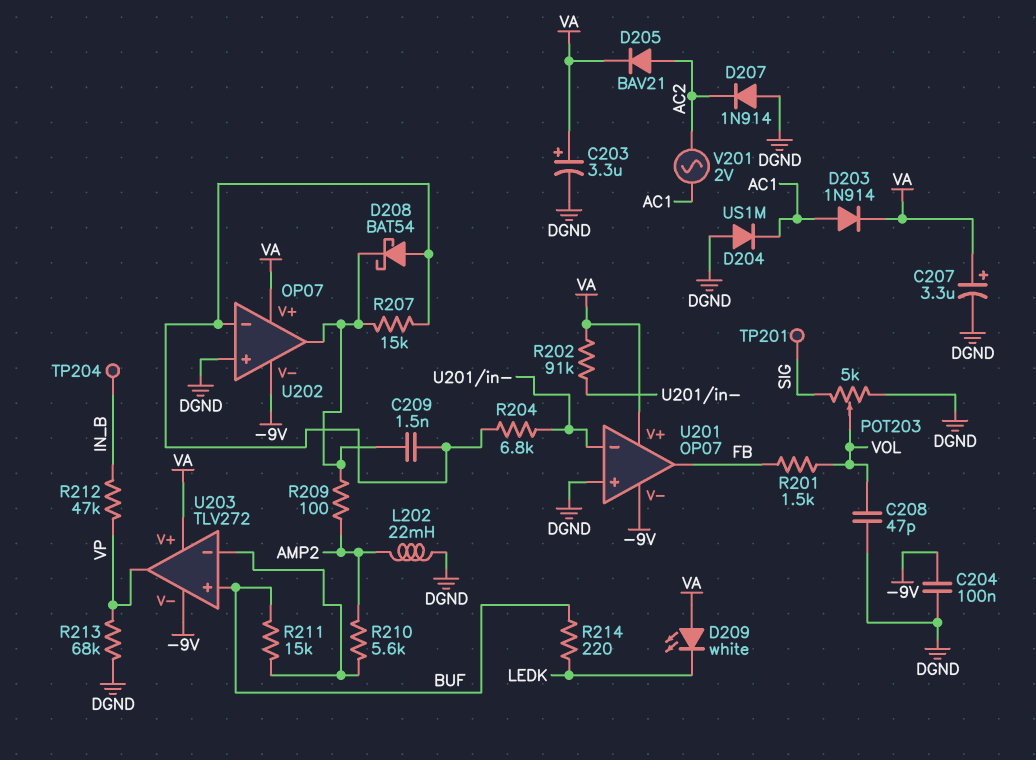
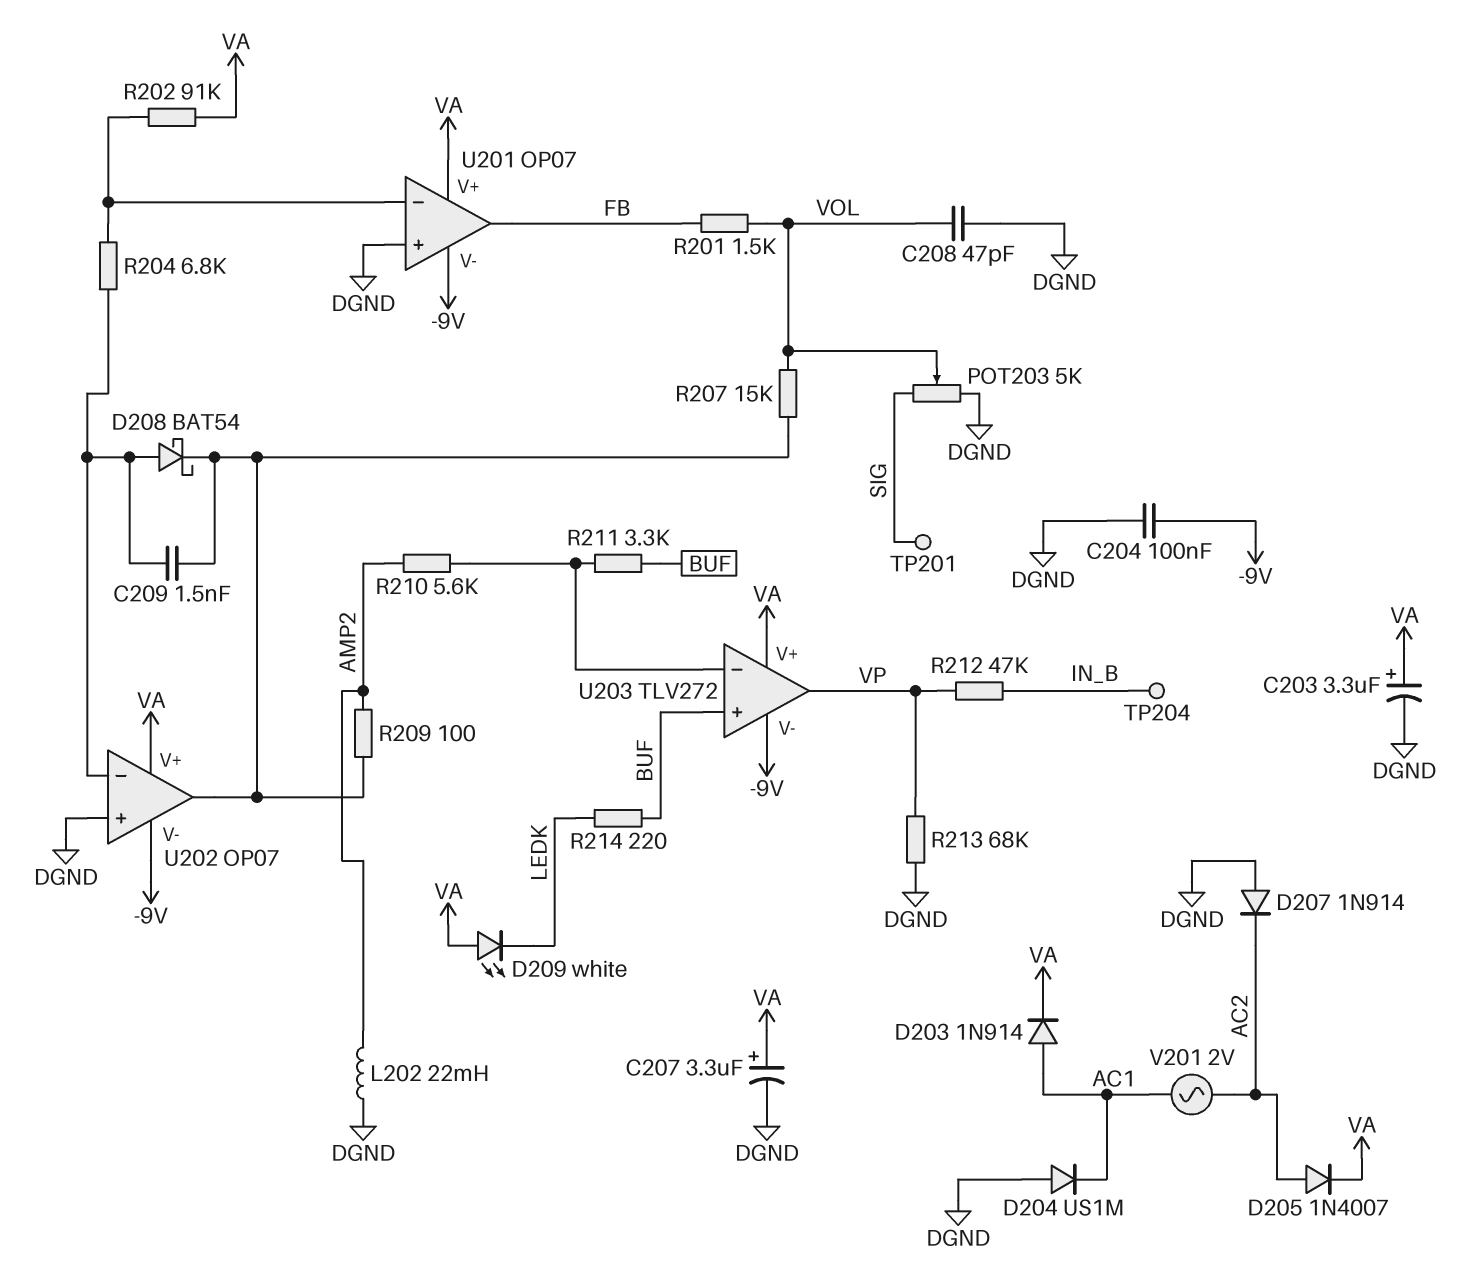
D205: diode BAV21 (A AC2, K VA) -> diode 1N4007 (A AC2, K VA)
R207: 15k (U202/in-, U202/out) -> 15k (U202/out, VOL)
R211: 15k (BUF, U203/in-) -> 3.3k (BUF, U203/in-)

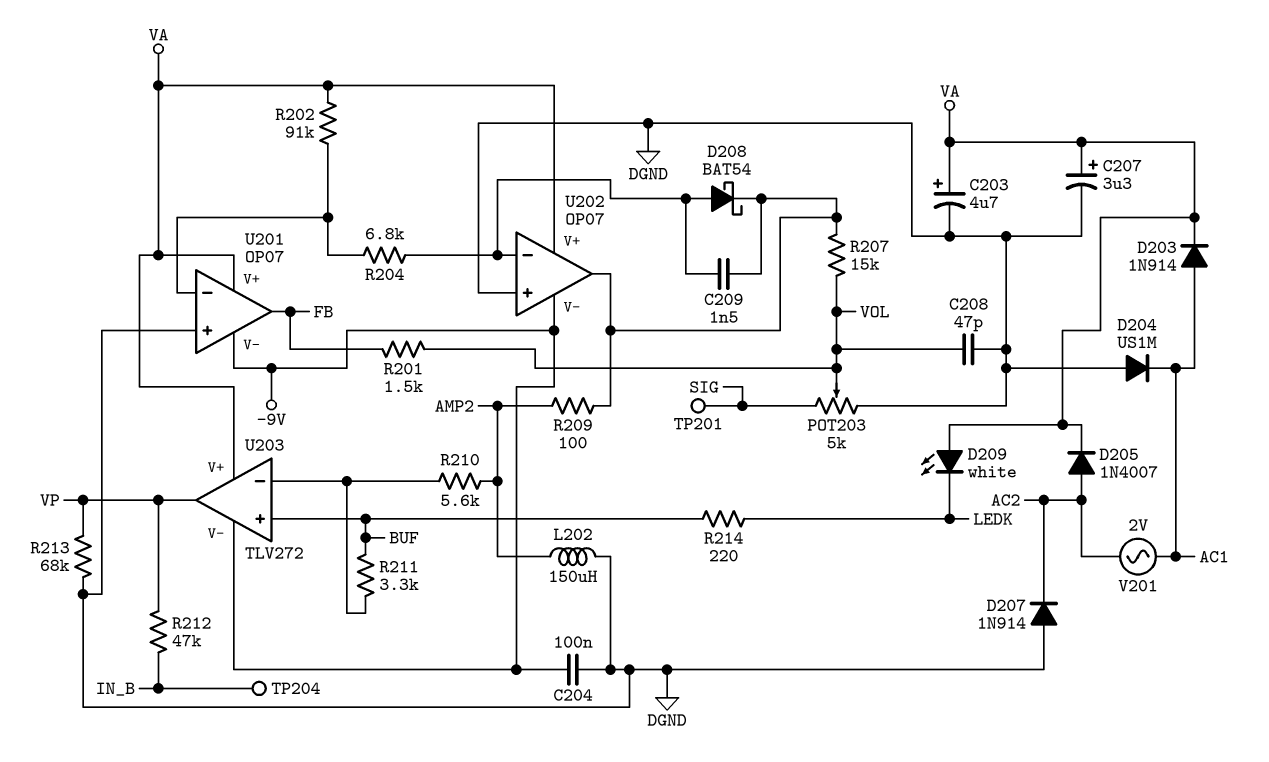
C203: 3.3uF (plus VA, minus DGND) -> 4.7uF (plus VA, minus DGND)
L202: 22mH (AMP2, DGND) -> 150uH (AMP2, DGND)

